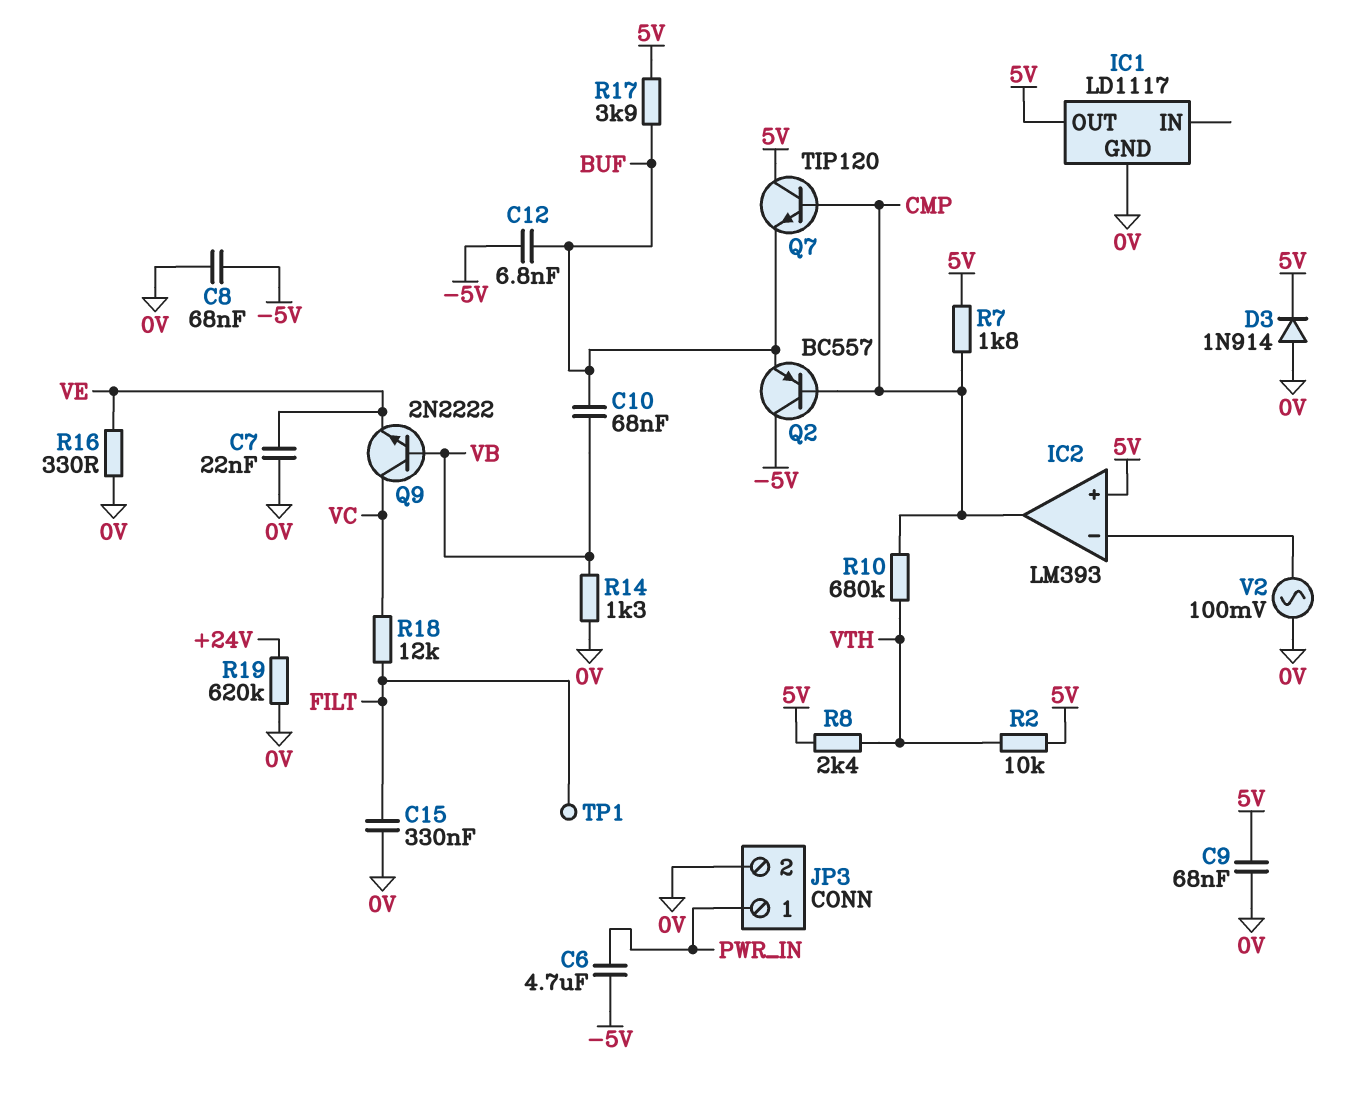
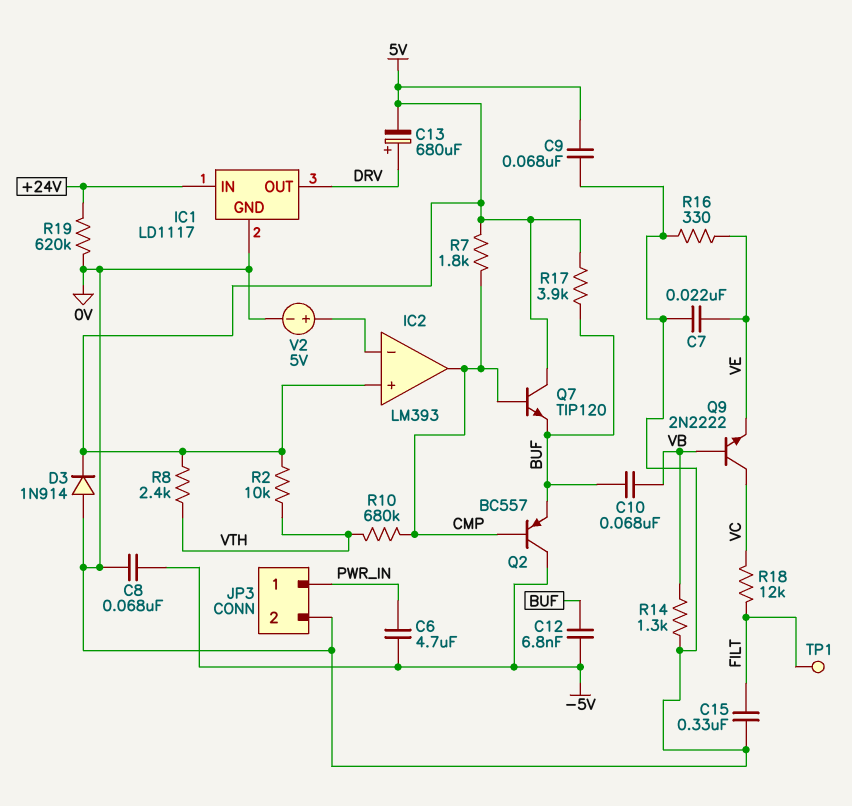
C13: none -> 680uF (plus DRV, minus 5V)
IC1 pin IN: none -> +24V
IC1 pin OUT: 5V -> DRV
V2: AC 100mV (0V, IC2/in-) -> 5V (plus IC2/in-, minus 0V)

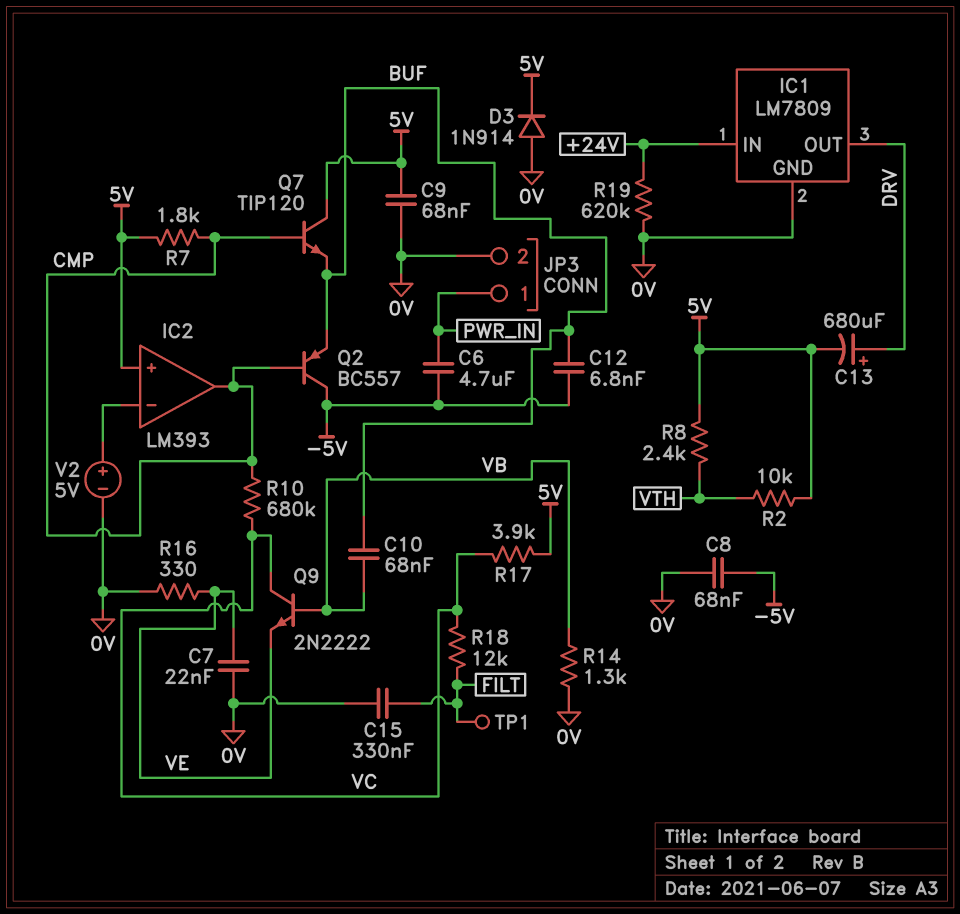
IC1: LD1117 -> LM7809
R10: 680k (CMP, VTH) -> 680k (CMP, VC)
R17: 3.9k (5V, BUF) -> 3.9k (5V, VC)

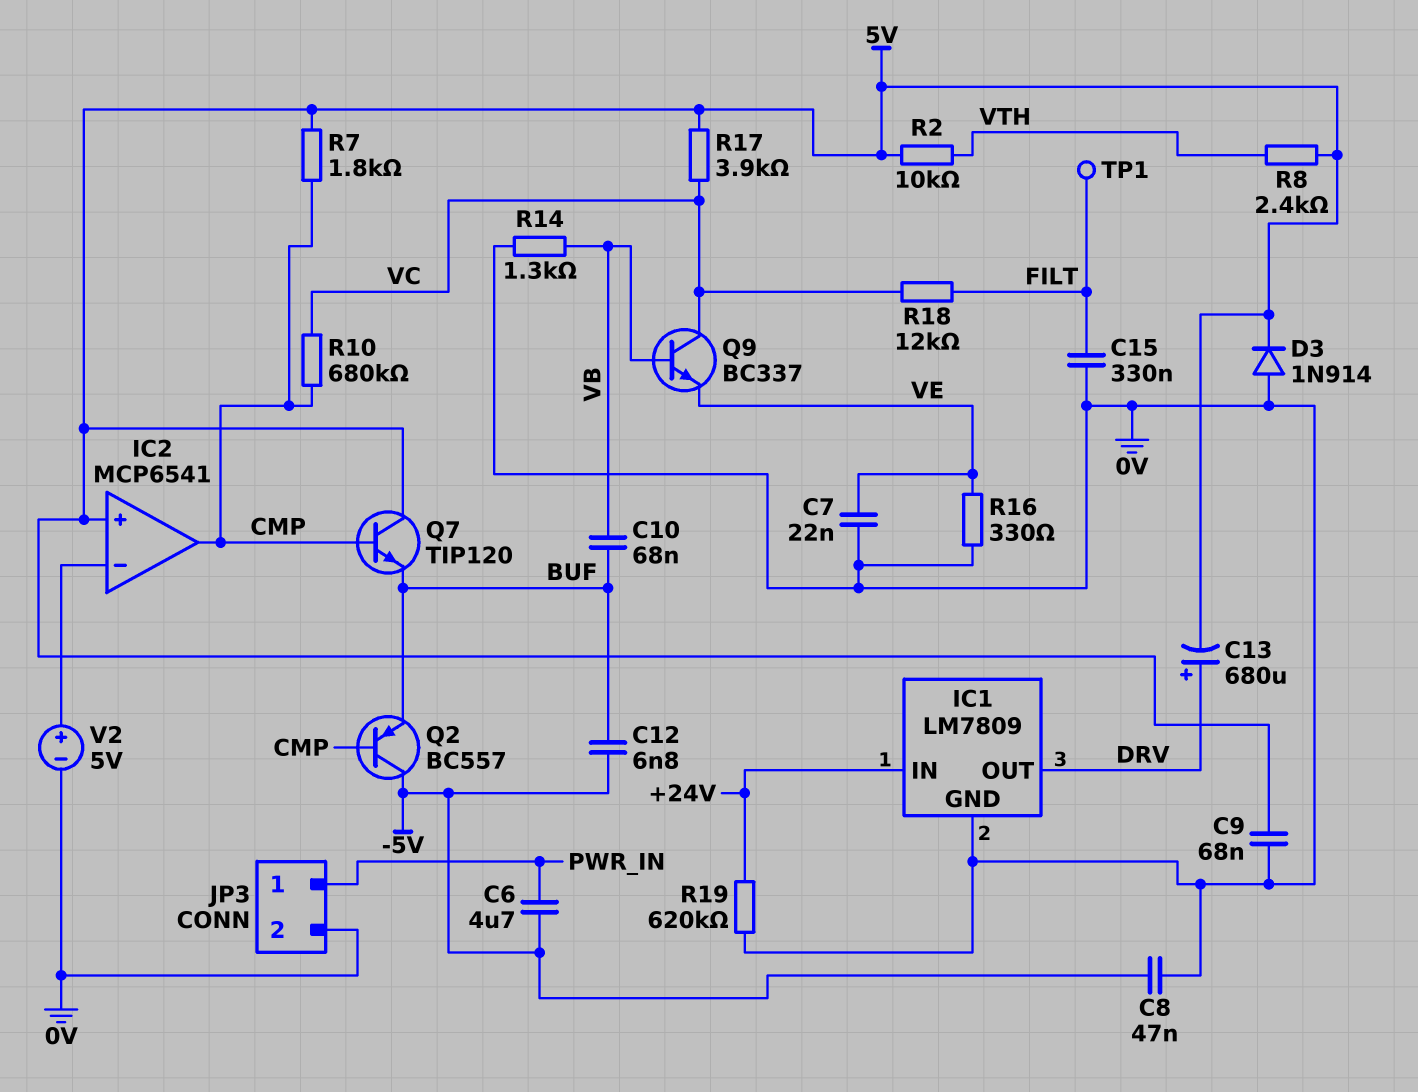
C8: 68nF (-5V, 0V) -> 47nF (-5V, 0V)
IC2: LM393 -> MCP6541
Q9: NPN 2N2222 (B VB, C VC, E VE) -> NPN BC337 (B VB, C VC, E VE)

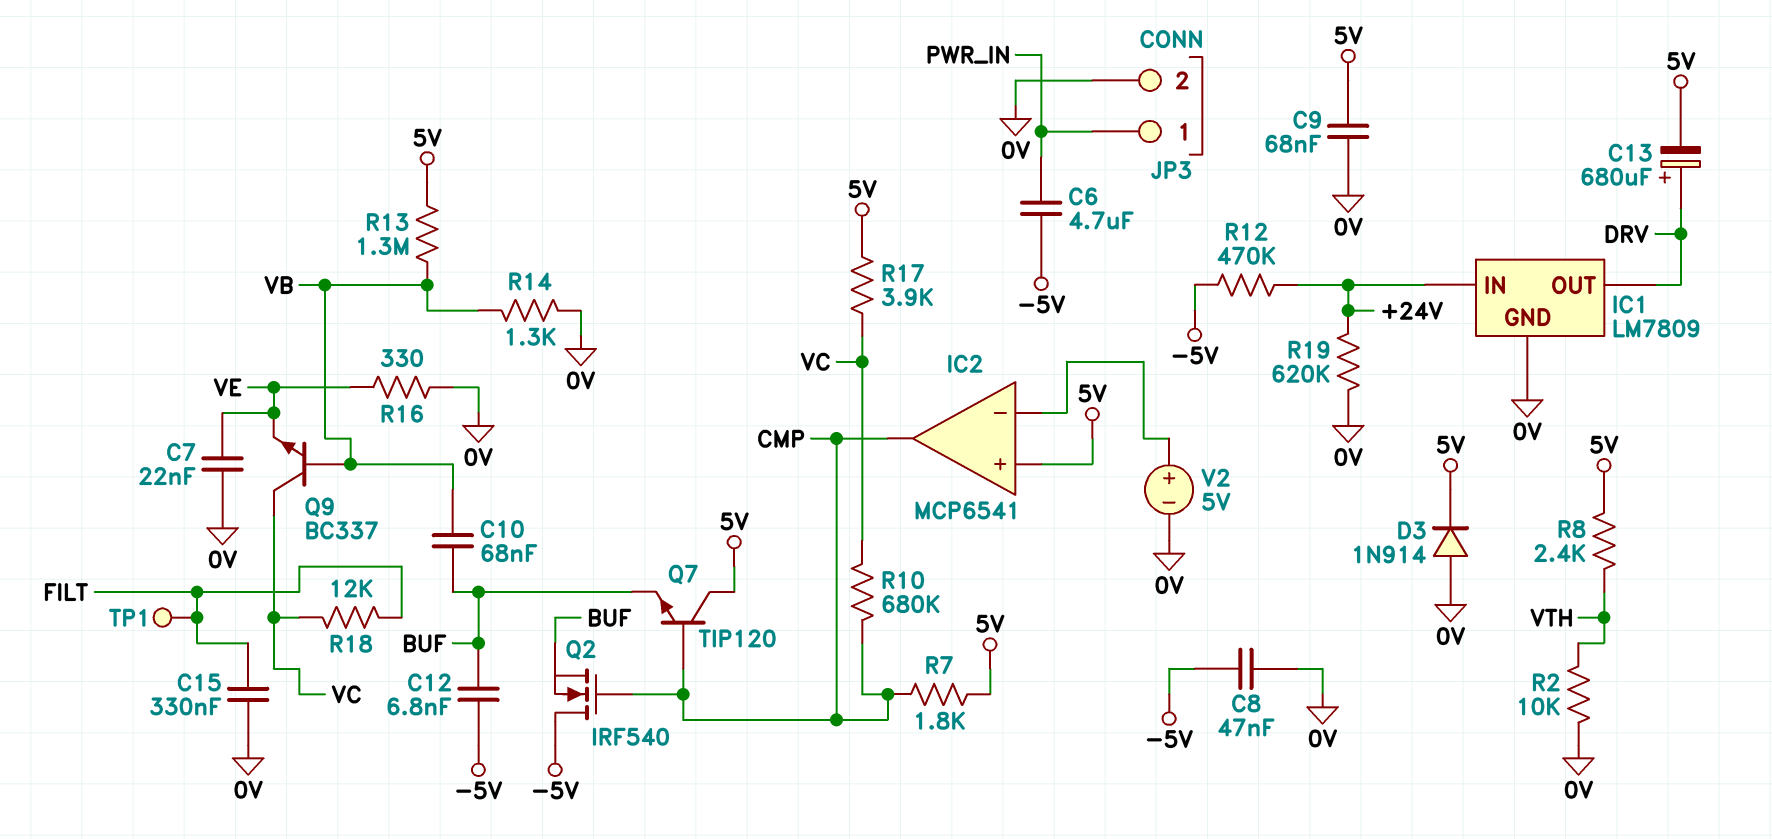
Q2: PNP BC557 (B CMP, C -5V, E BUF) -> NMOS IRF540 (G CMP, D -5V, S BUF)
R2: 10k (5V, VTH) -> 10k (0V, VTH)
R12: none -> 470k (+24V, -5V)
R13: none -> 1.3M (5V, VB)

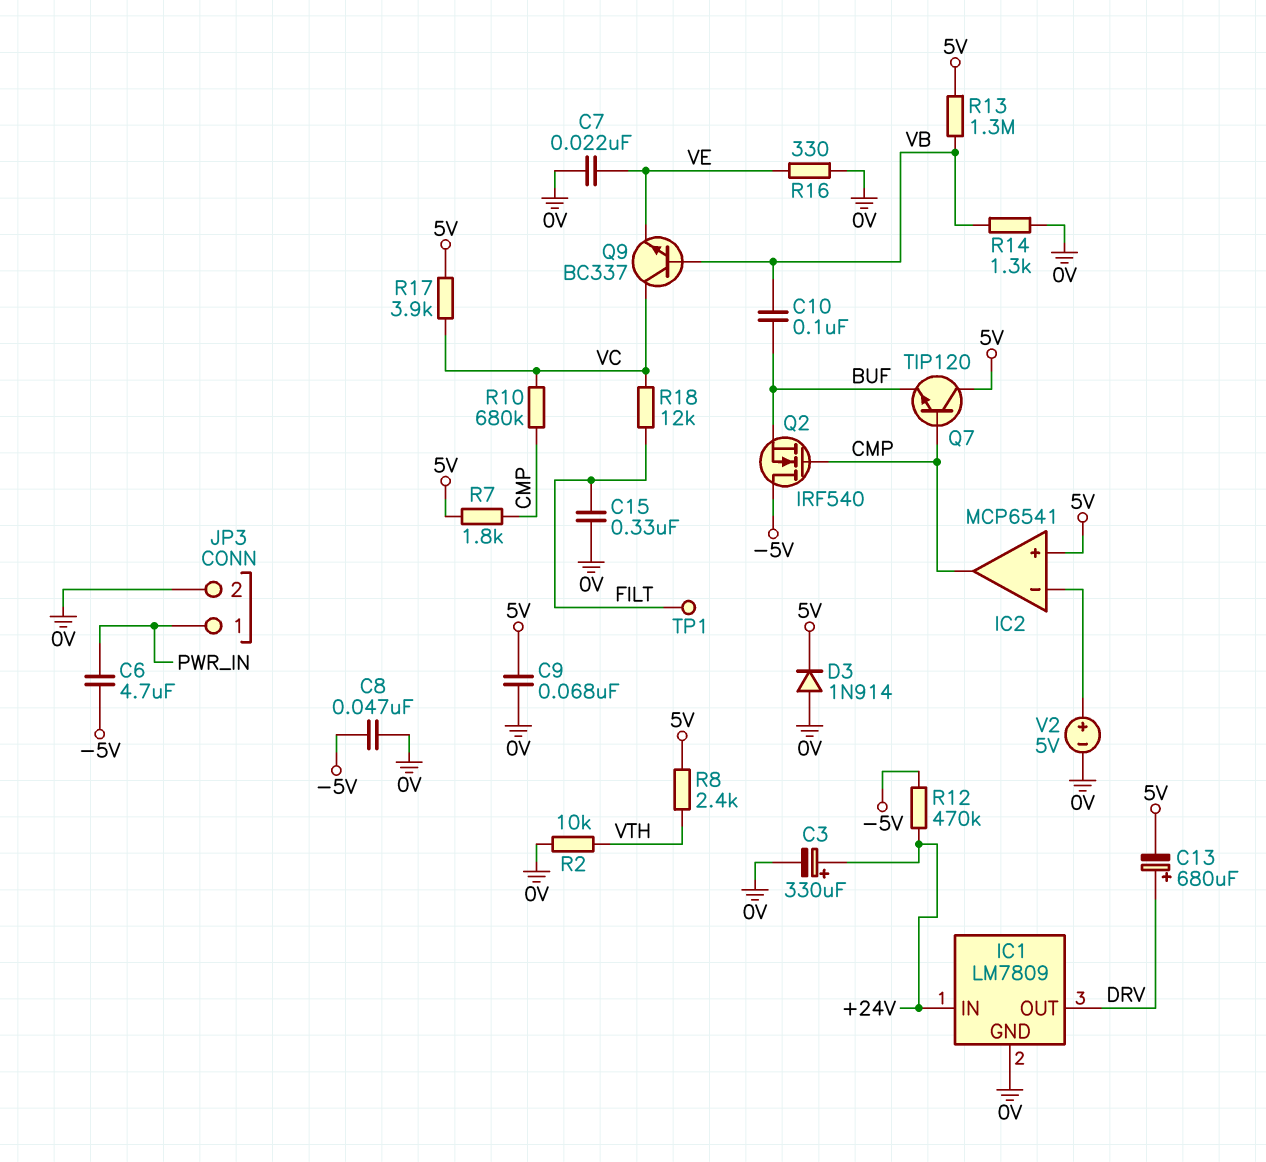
C3: none -> 330uF (plus +24V, minus 0V)
C10: 68nF (BUF, VB) -> 100nF (BUF, VB)
C12: 6.8nF (-5V, BUF) -> none
R19: 620k (+24V, 0V) -> none

